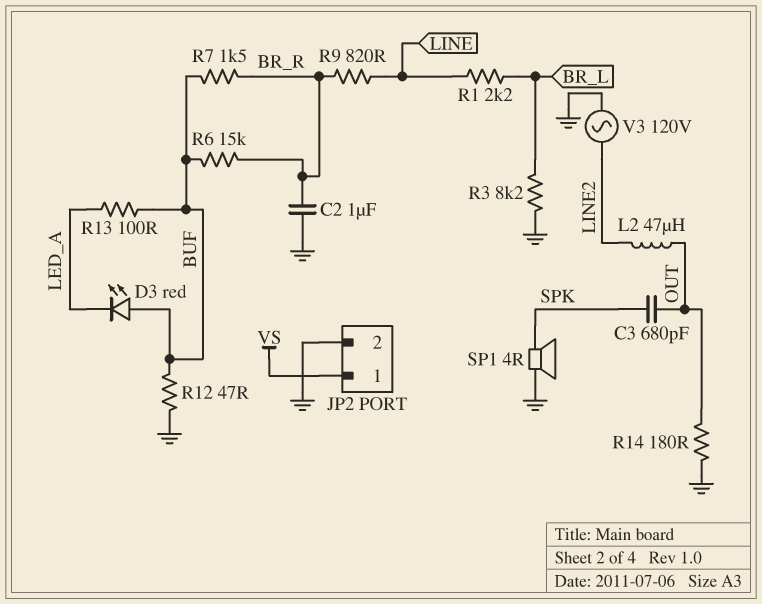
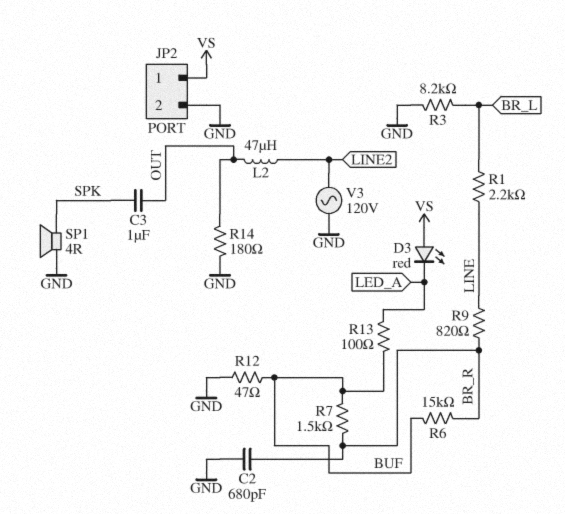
C2: 1uF (BR_R, GND) -> 680pF (BR_R, GND)
C3: 680pF (OUT, SPK) -> 1uF (OUT, SPK)
D3: LED red (A BUF, K LED_A) -> LED red (A VS, K LED_A)

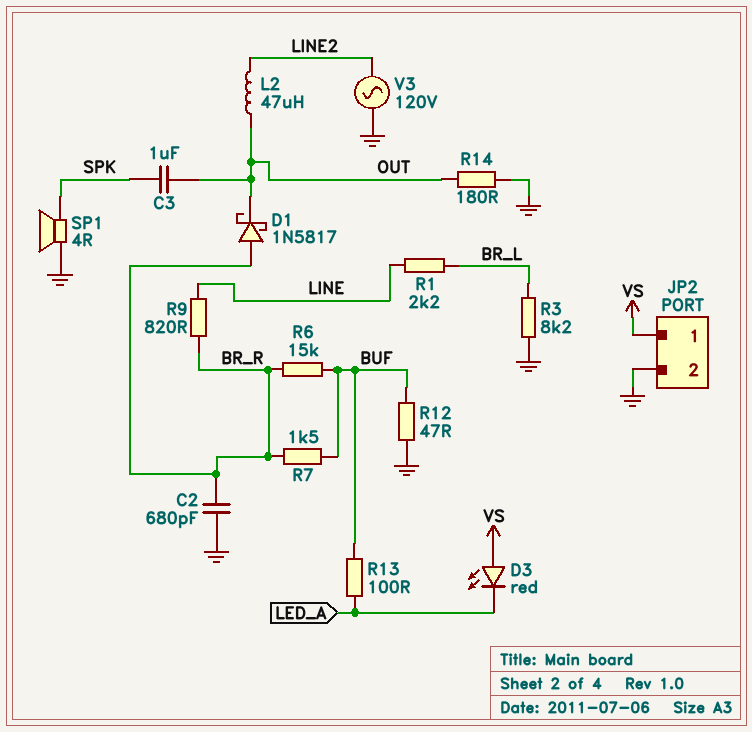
D1: none -> schottky 1N5817 (A BR_R, K OUT)

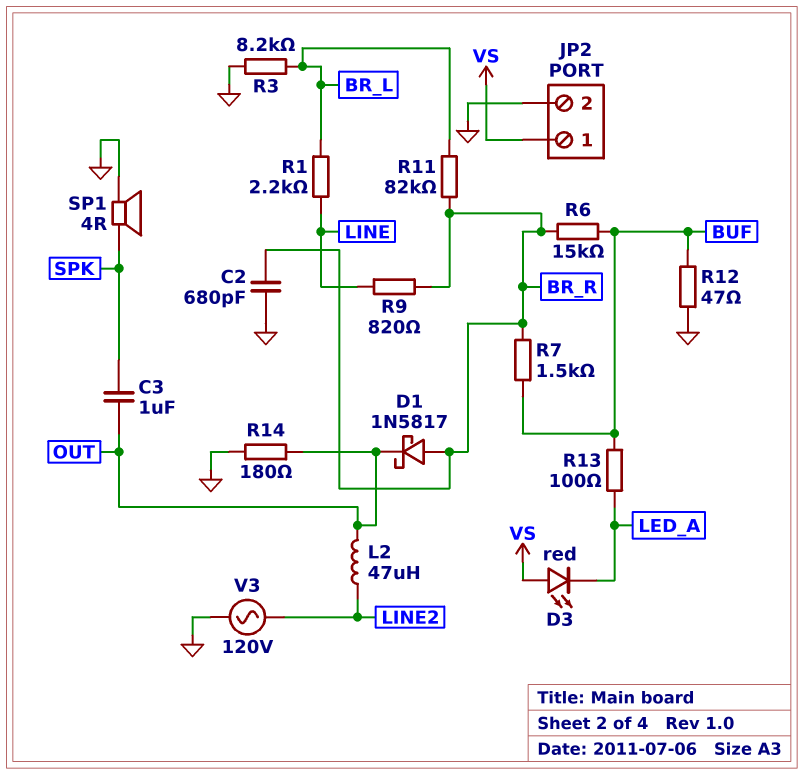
R11: none -> 82k (BR_L, BR_R)

